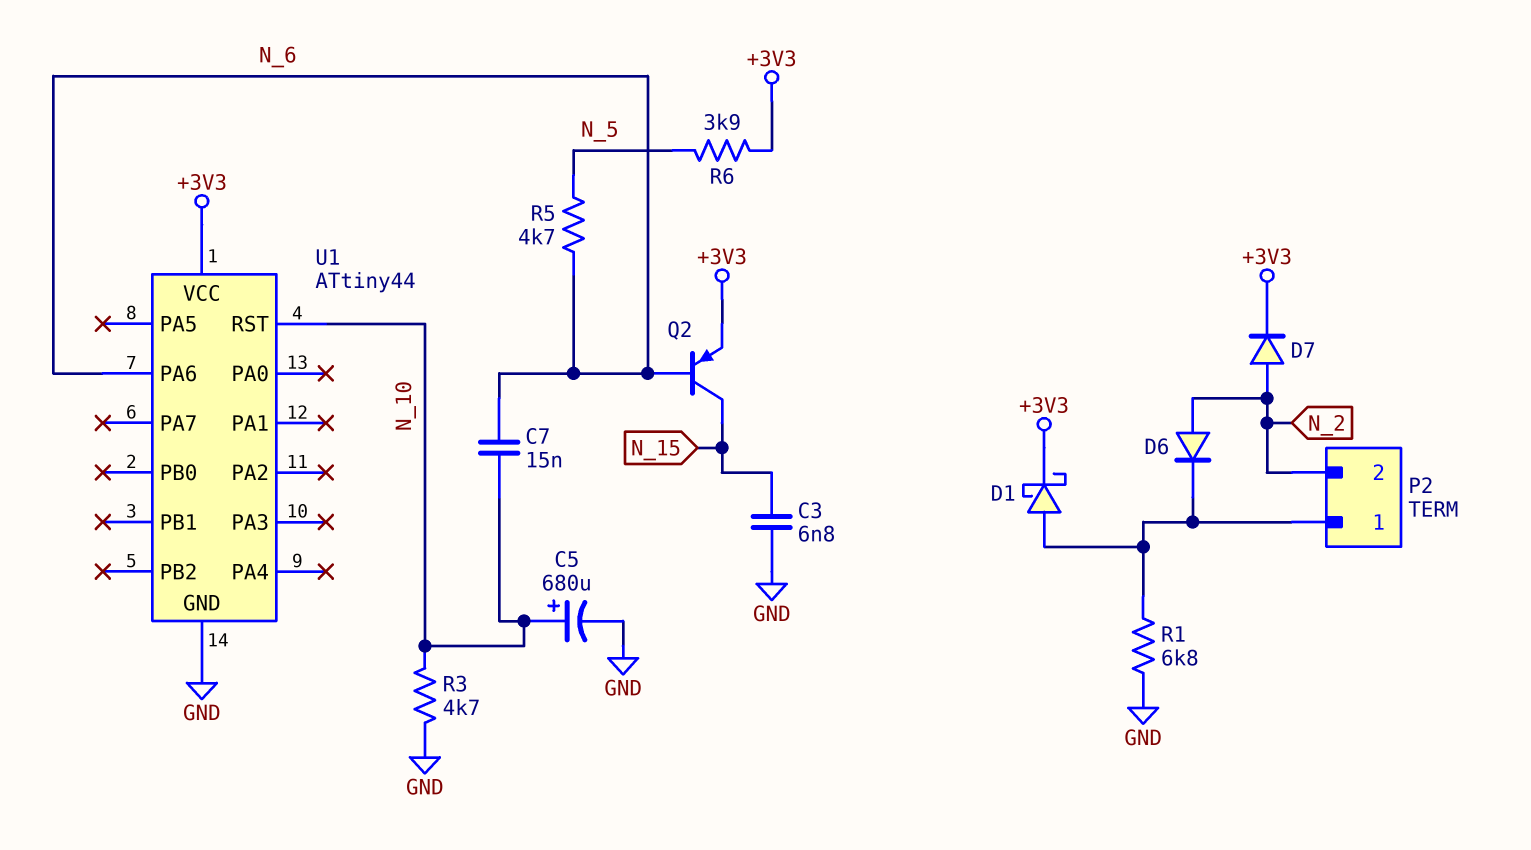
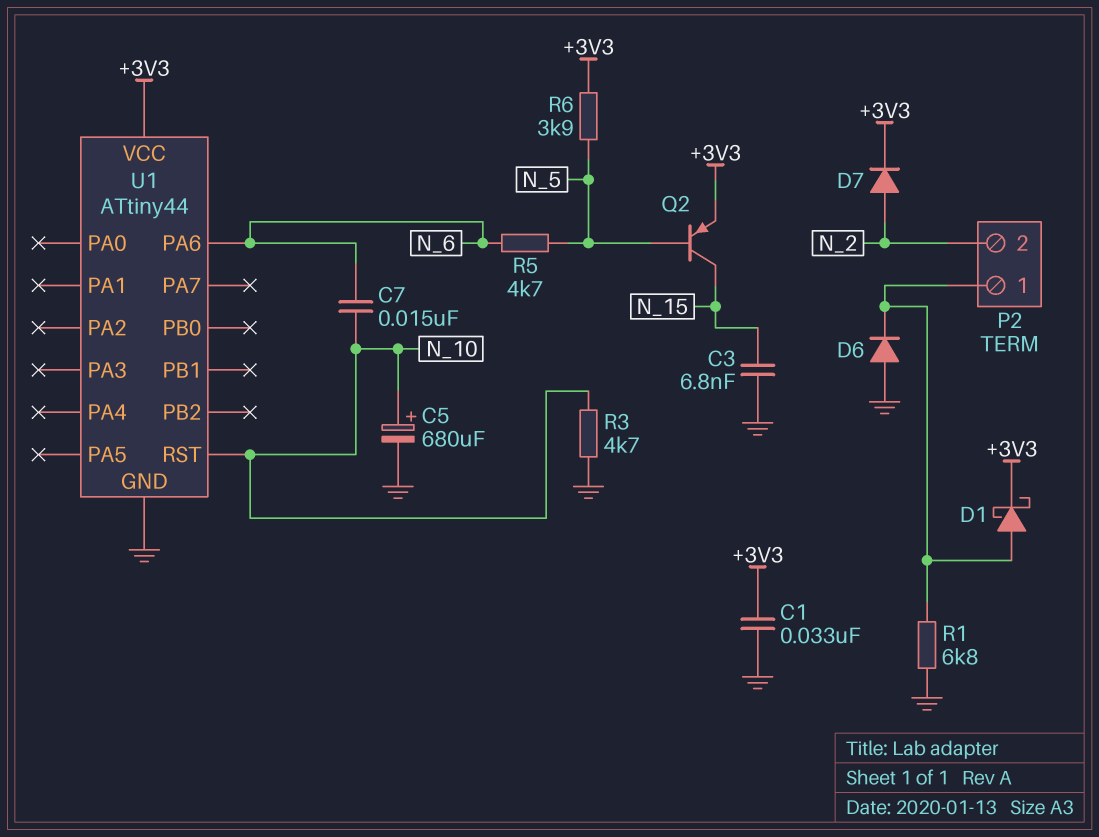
C1: none -> 33nF (+3V3, GND)
D6: diode (A N_2, K P2/1) -> diode (A GND, K P2/1)
Q2: PNP (B N_6, C N_15, E +3V3) -> PNP (B N_5, C N_15, E +3V3)

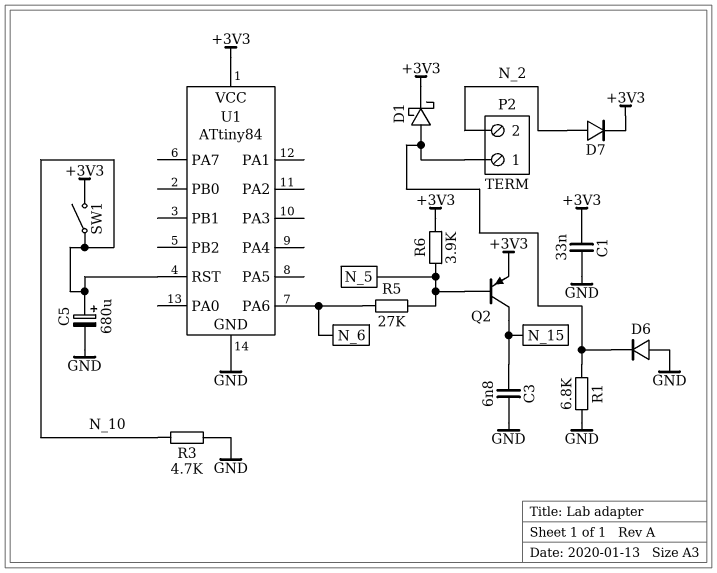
C7: 15nF (N_6, N_10) -> none
R5: 4.7k (N_5, N_6) -> 27k (N_5, N_6)
SW1: none -> switch (+3V3, N_10)
U1: ATtiny44 -> ATtiny84

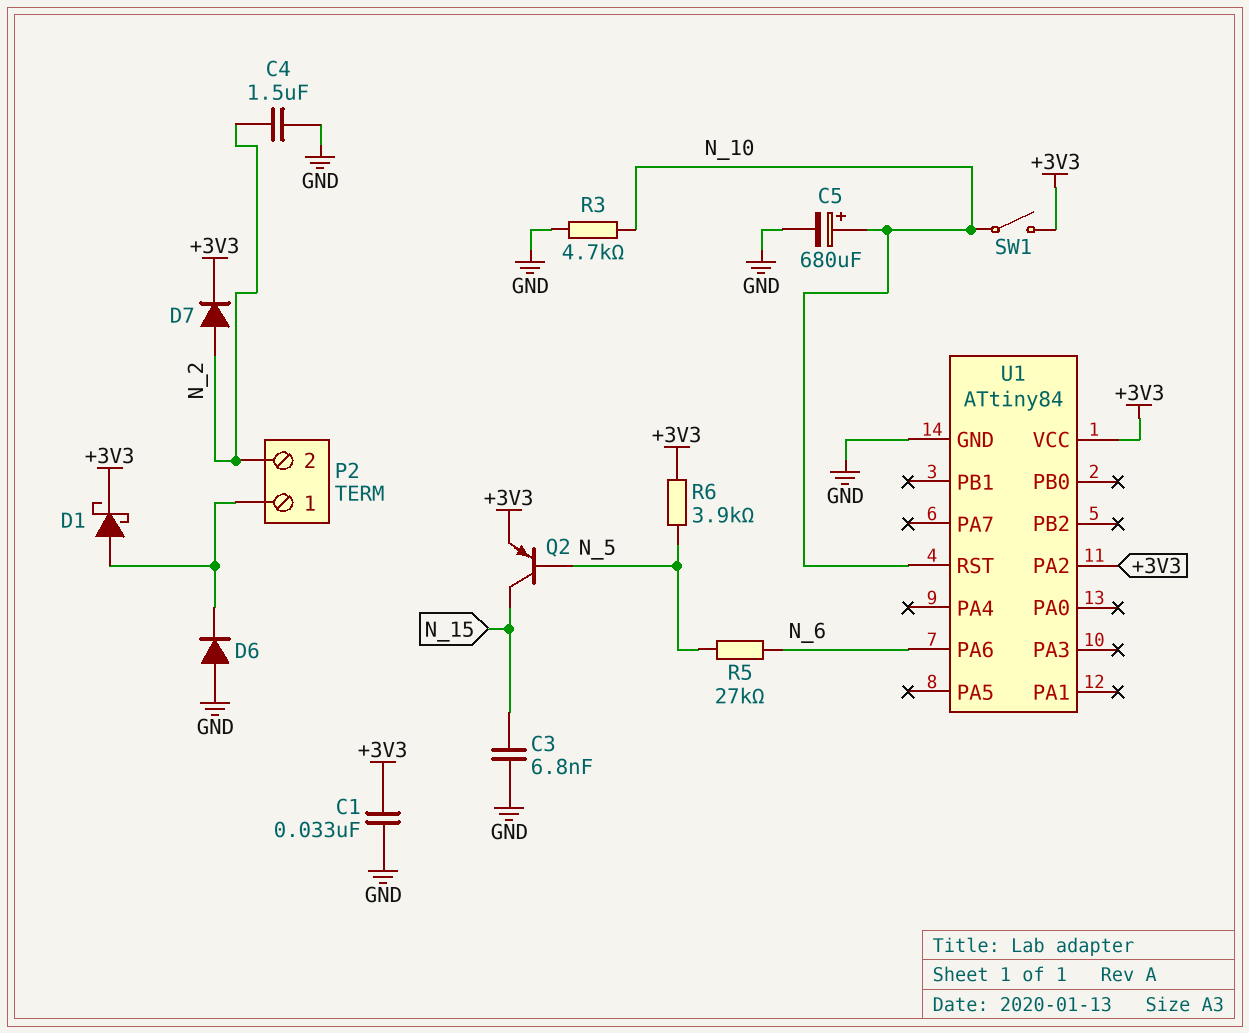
C4: none -> 1.5uF (GND, N_2)
R1: 6.8k (GND, P2/1) -> none
U1 pin PA2: none -> +3V3

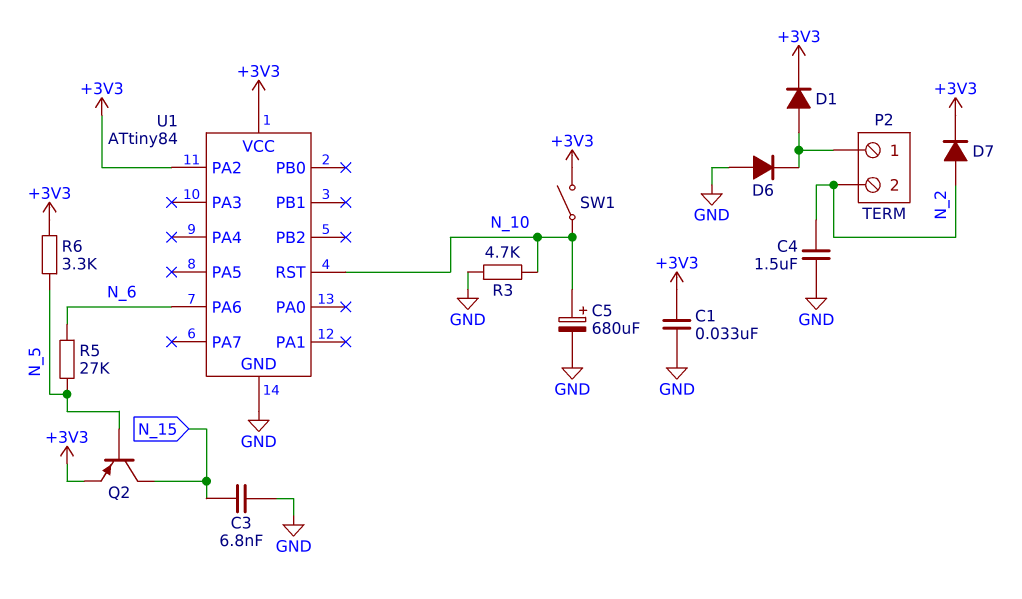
D1: schottky (A P2/1, K +3V3) -> diode (A P2/1, K +3V3)
R6: 3.9k (+3V3, N_5) -> 3.3k (+3V3, N_5)

